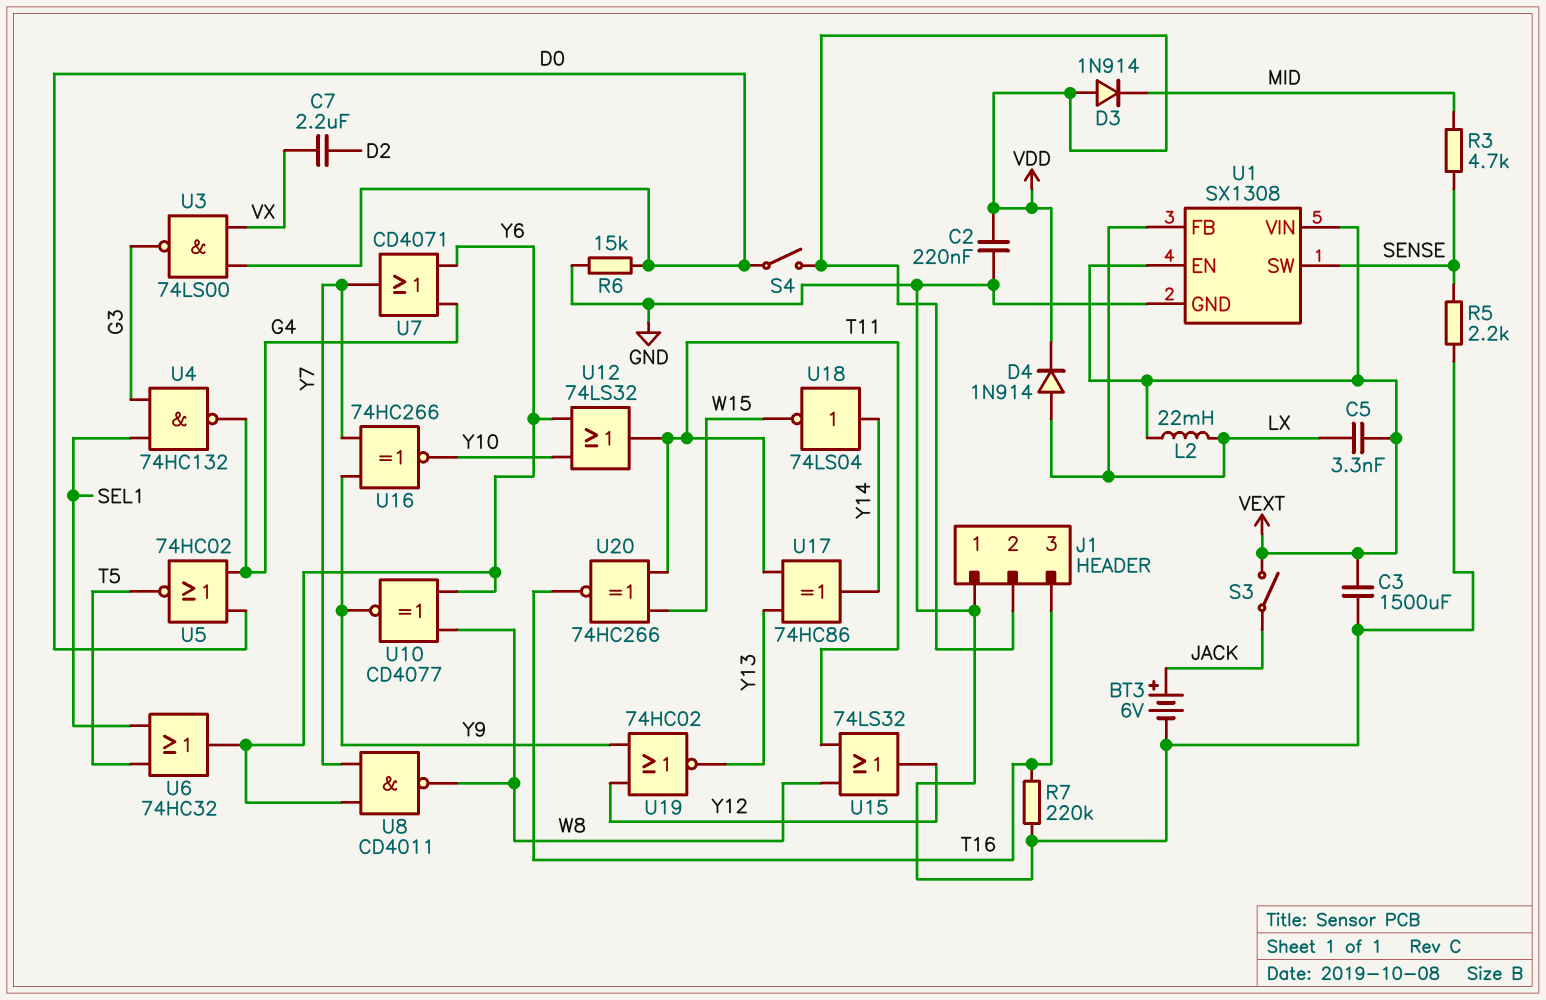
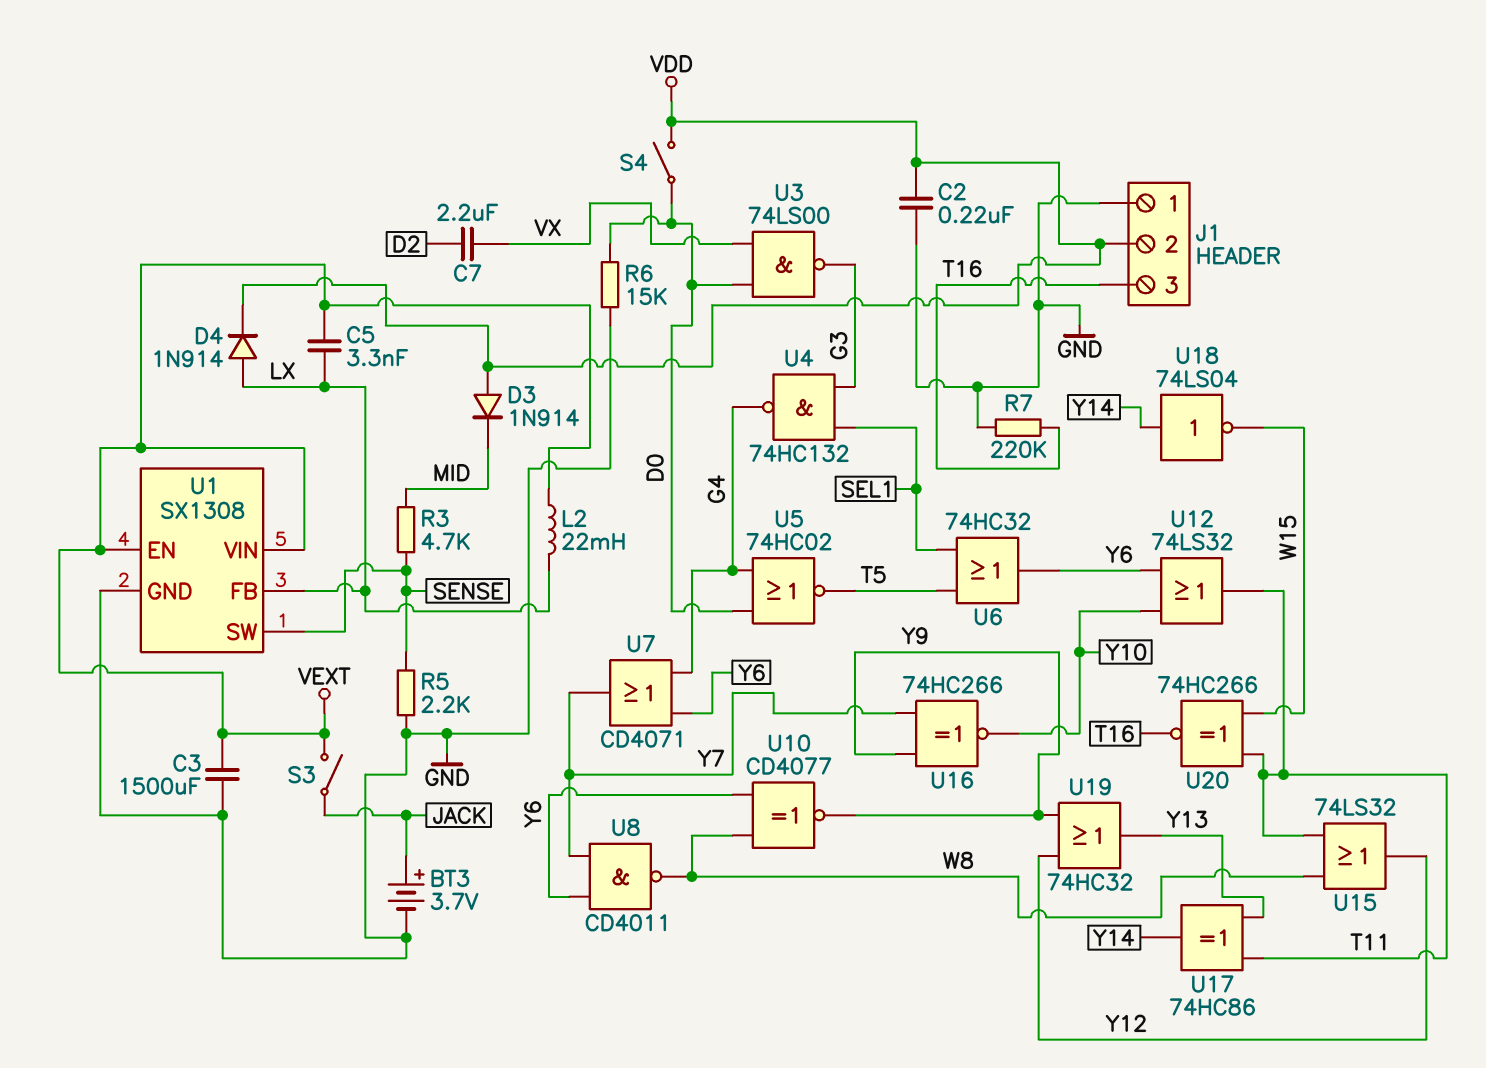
BT3: 6V (plus JACK, minus GND) -> 3.7V (plus JACK, minus GND)
U19: NOR 74HC02 (in Y9, in Y12, out Y13) -> OR 74HC32 (in Y9, in Y12, out Y13)

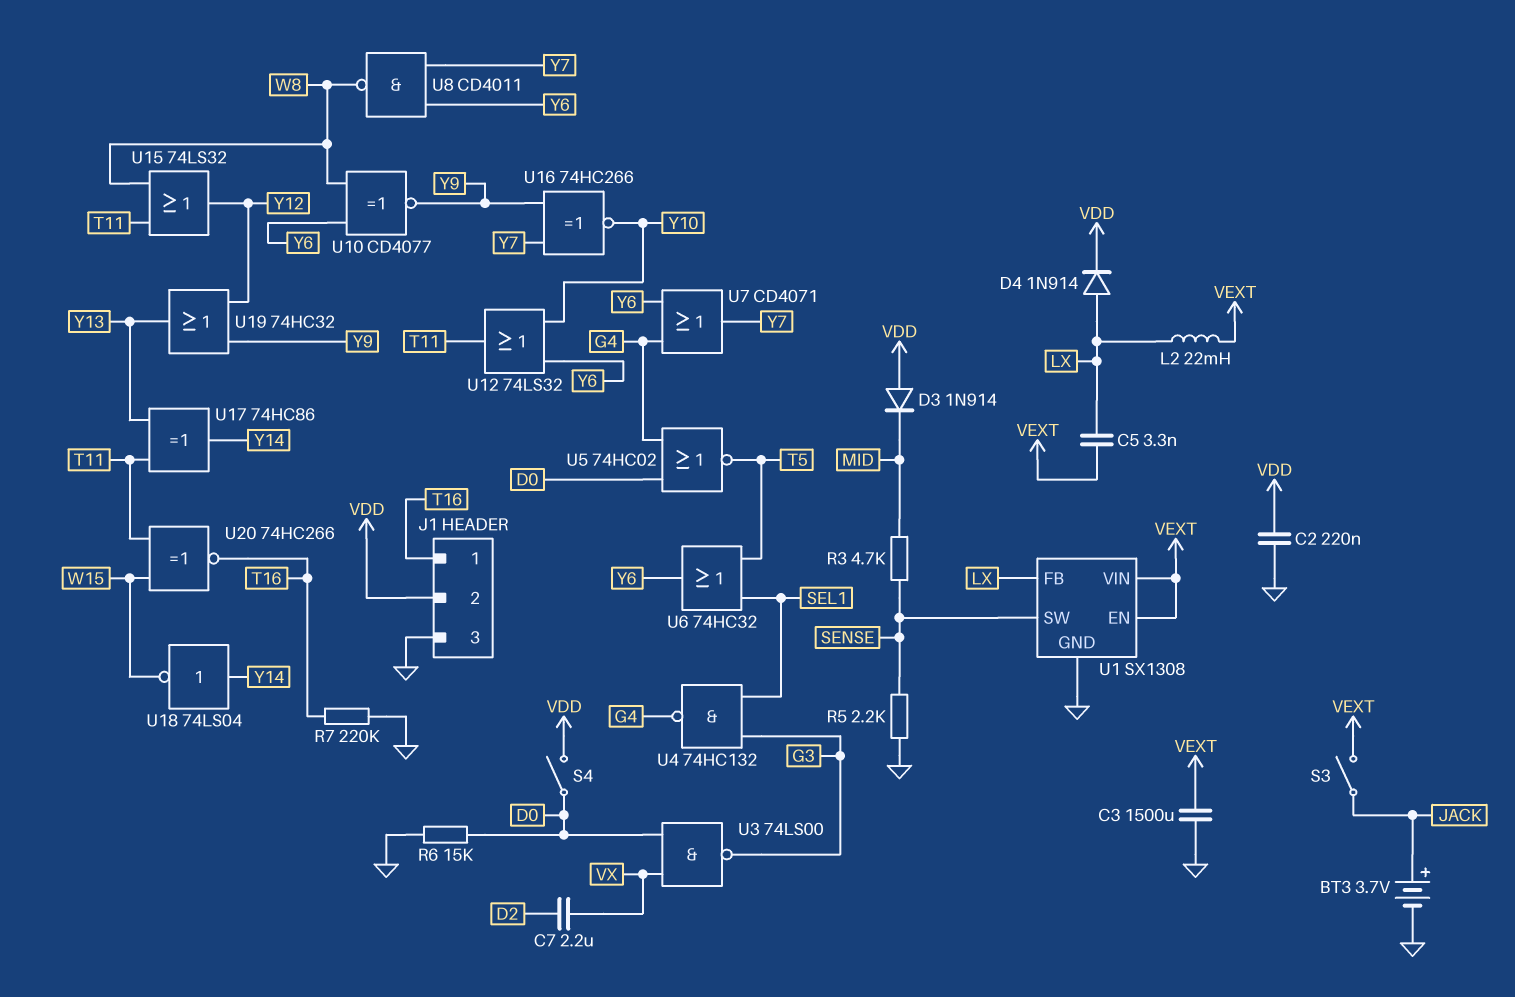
J1 pin 1: GND -> T16
J1 pin 3: T16 -> GND

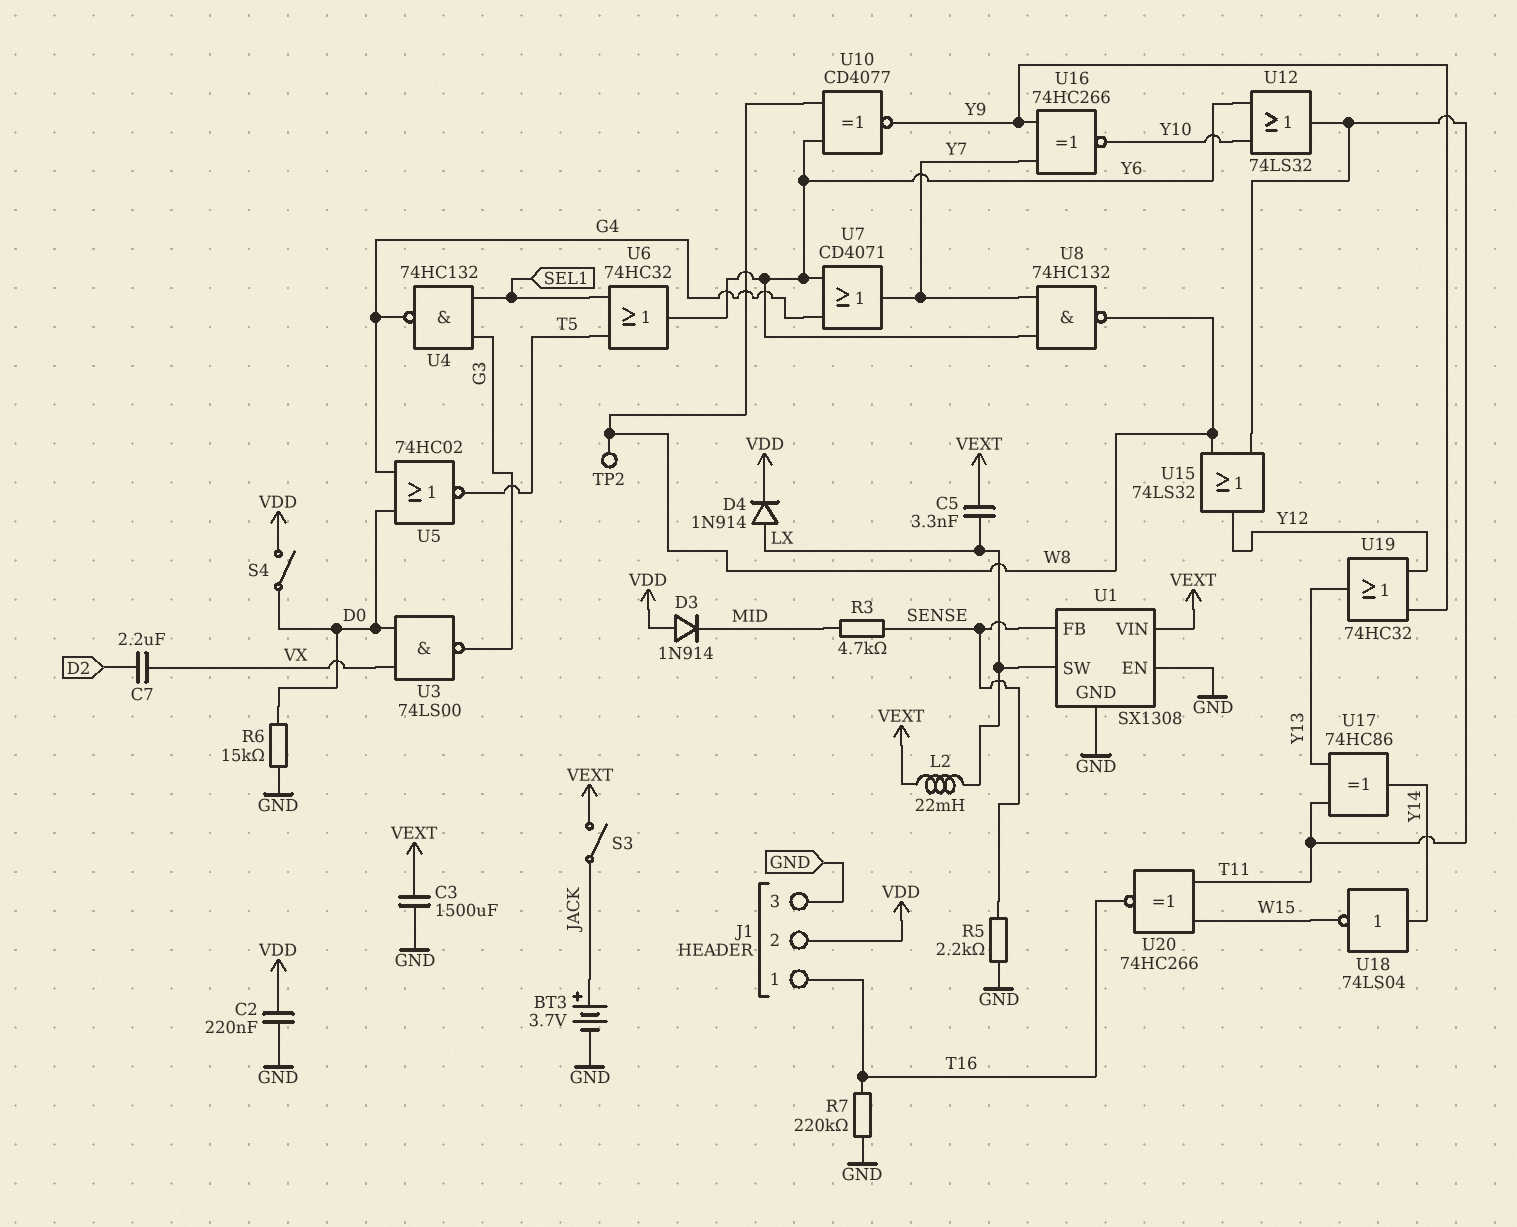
TP2: none -> test point (W8)
U1 pin EN: VEXT -> GND
U1 pin FB: LX -> SENSE
U1 pin SW: SENSE -> LX
U8: NAND CD4011 (in Y6, in Y7, out W8) -> NAND 74HC132 (in Y6, in Y7, out W8)

